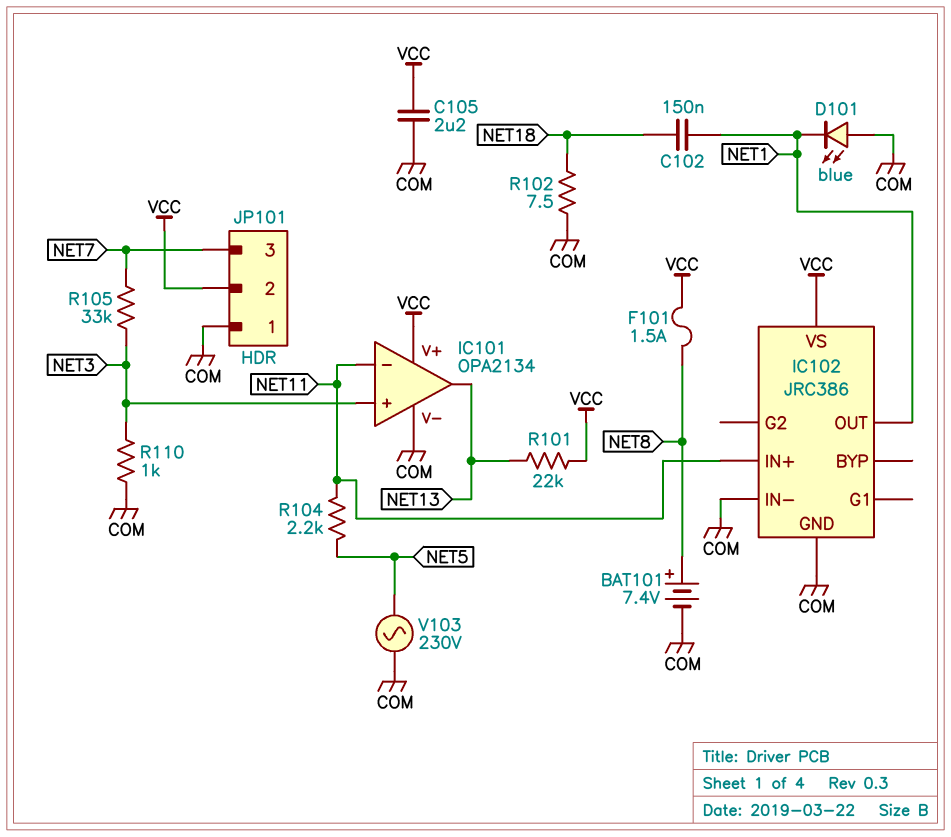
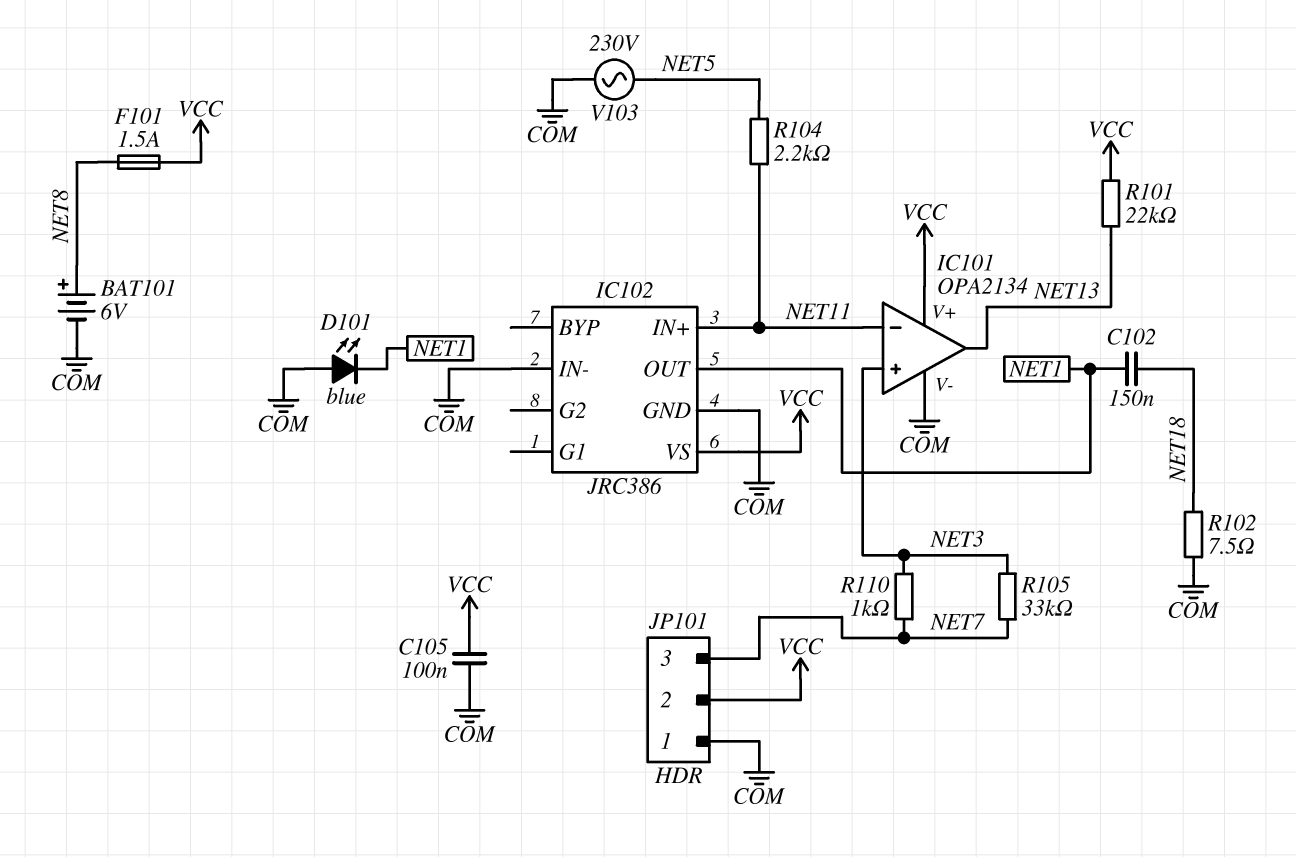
BAT101: 7.4V (plus NET8, minus COM) -> 6V (plus NET8, minus COM)
C105: 2.2uF (COM, VCC) -> 100nF (COM, VCC)
R110: 1k (COM, NET3) -> 1k (NET3, NET7)

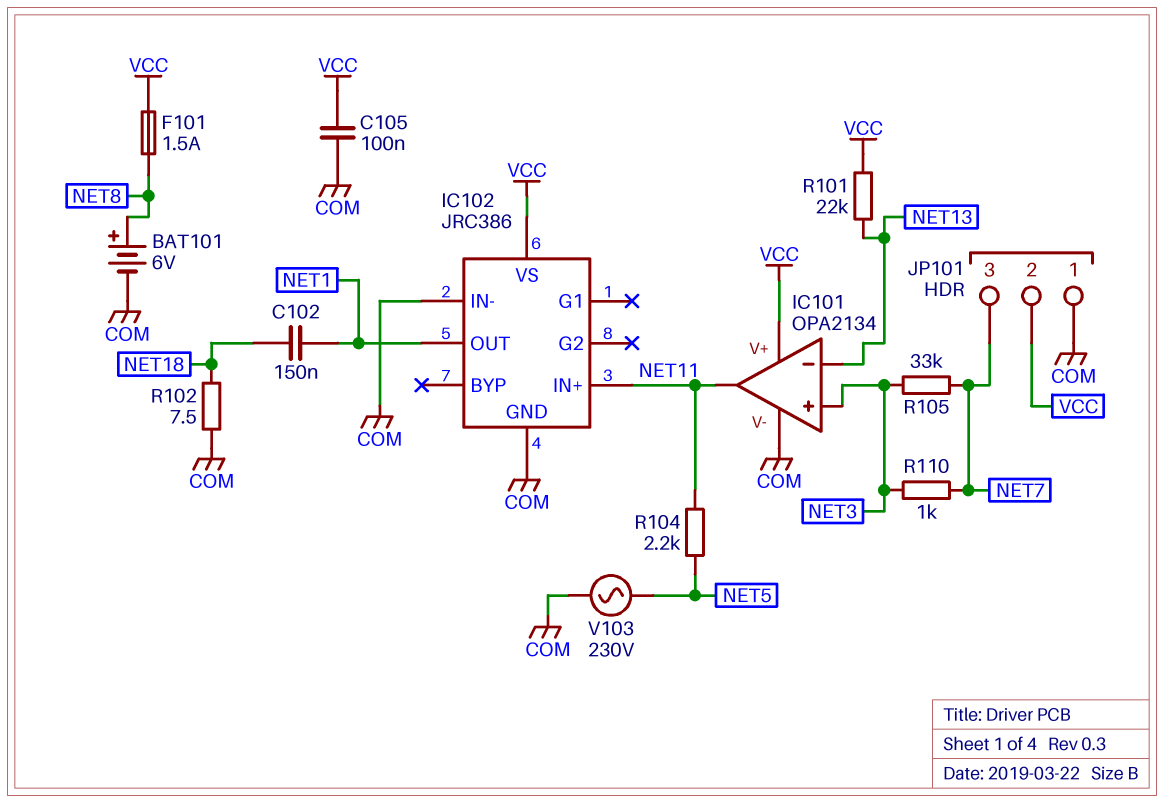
D101: LED blue (A COM, K NET1) -> none
IC101 pin in-: NET11 -> NET13
IC101 pin out: NET13 -> NET11

